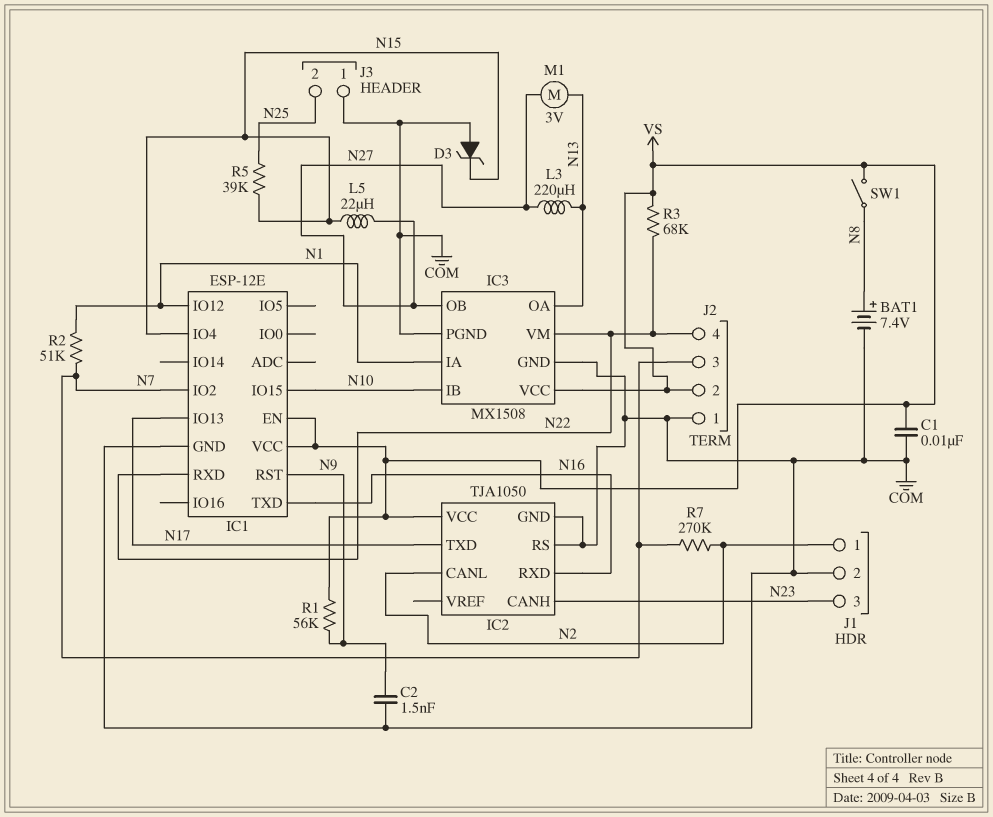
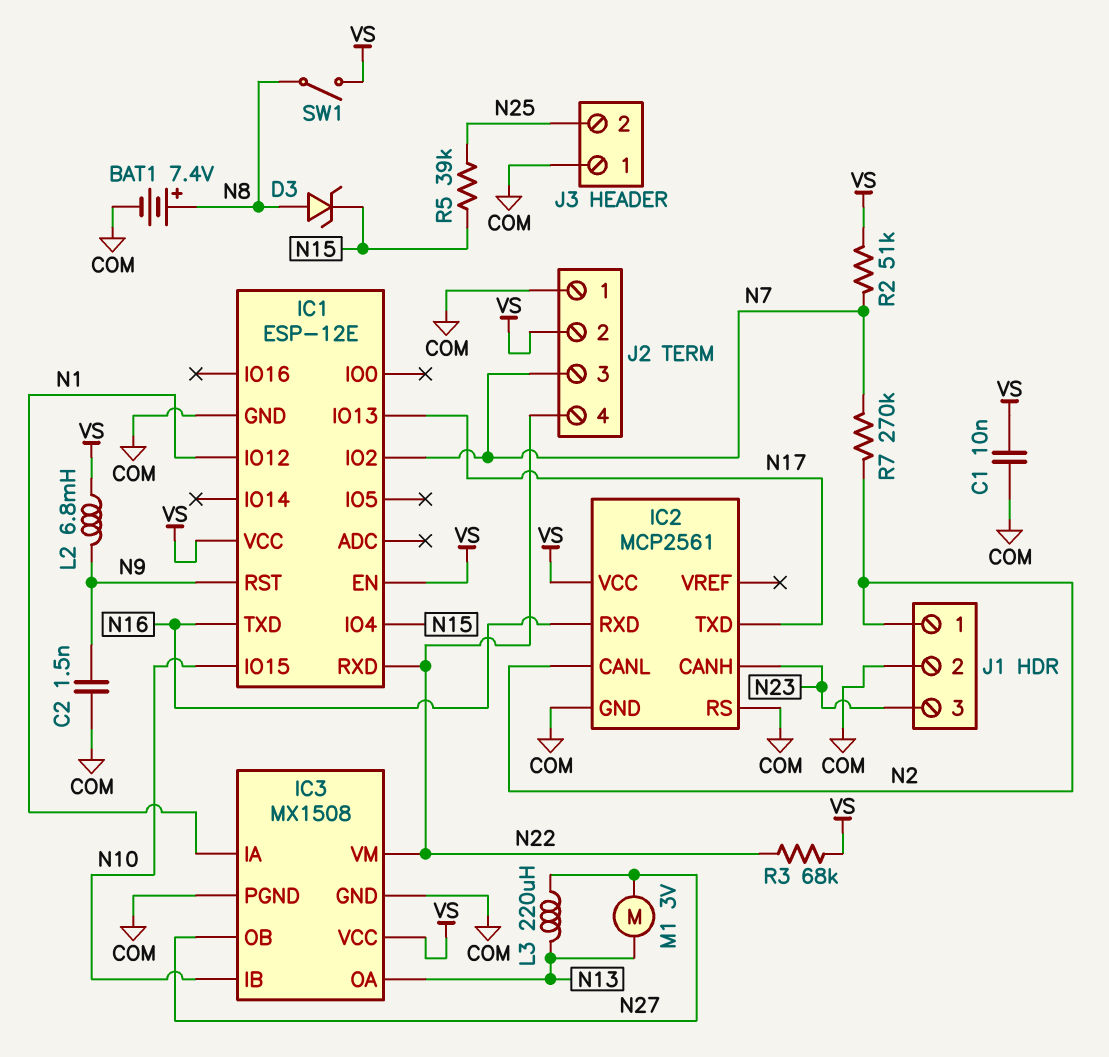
D3: zener (A COM, K N15) -> zener (A N8, K N15)
IC2: TJA1050 -> MCP2561
L2: none -> 6.8mH (N9, VS)
L5: 22uH (N15, N27) -> none
R1: 56k (N9, VS) -> none
R2: 51k (N1, N7) -> 51k (N7, VS)

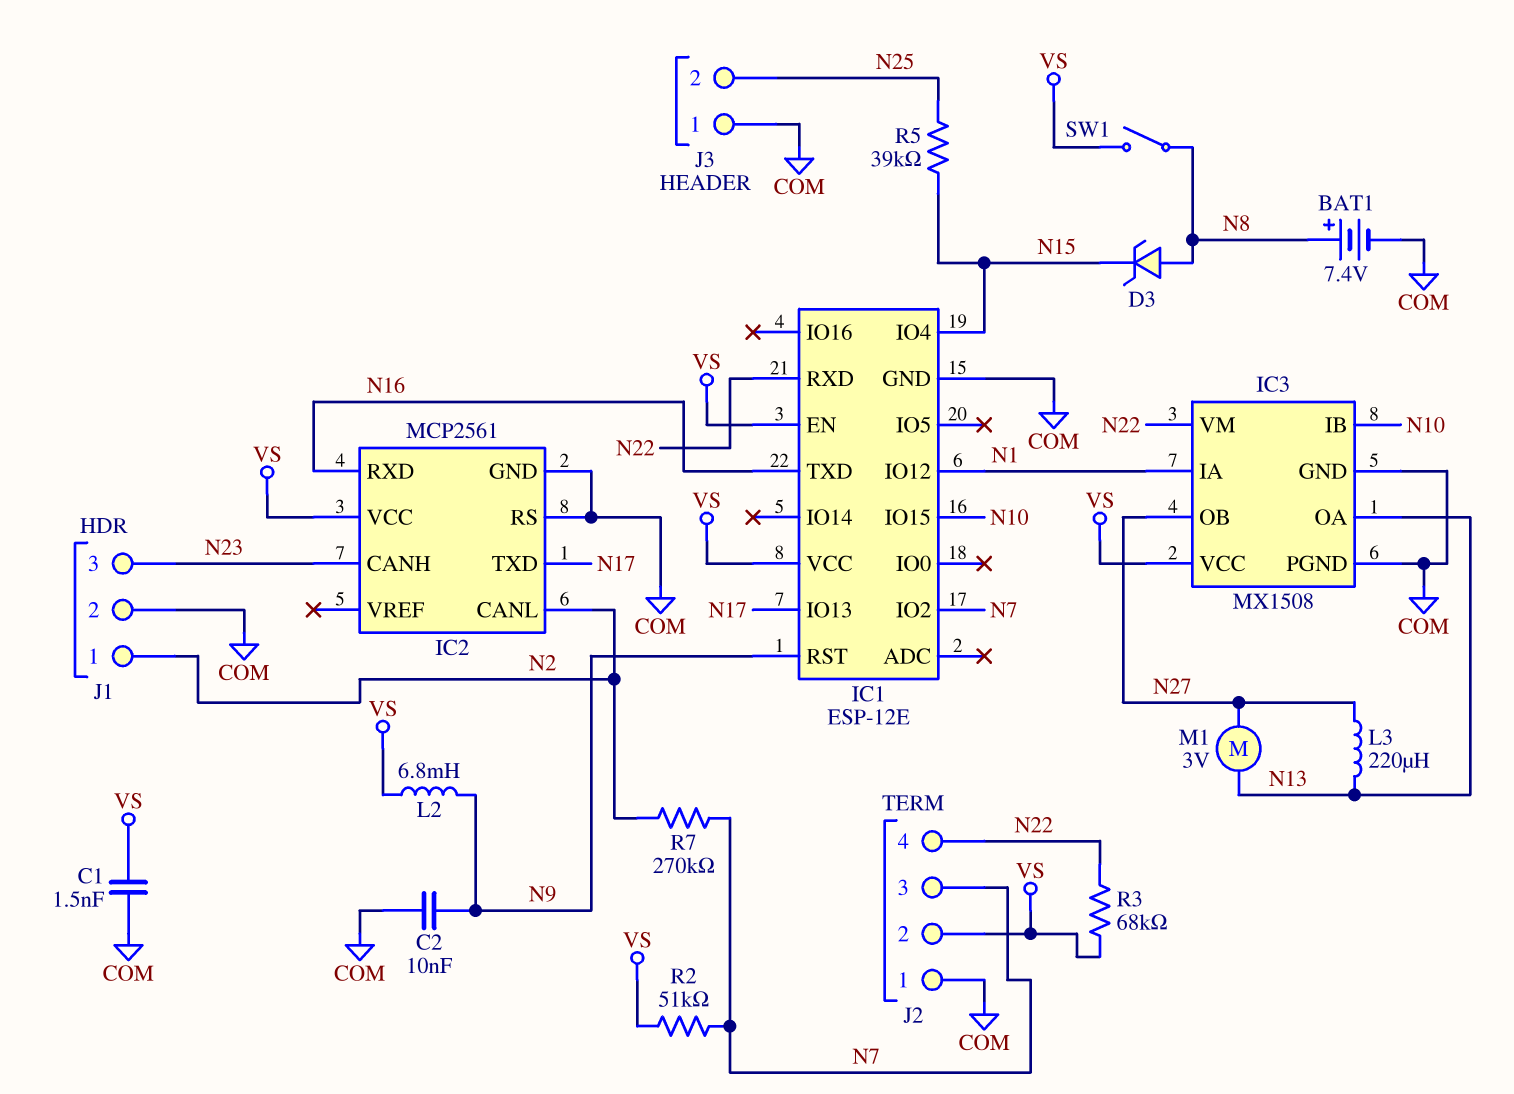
C1: 10nF (COM, VS) -> 1.5nF (COM, VS)
C2: 1.5nF (COM, N9) -> 10nF (COM, N9)

